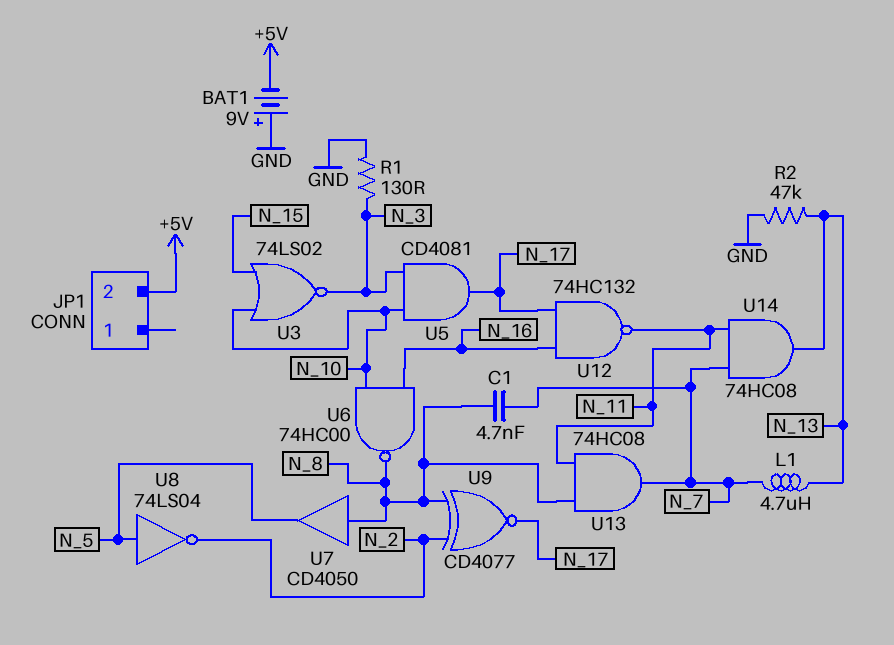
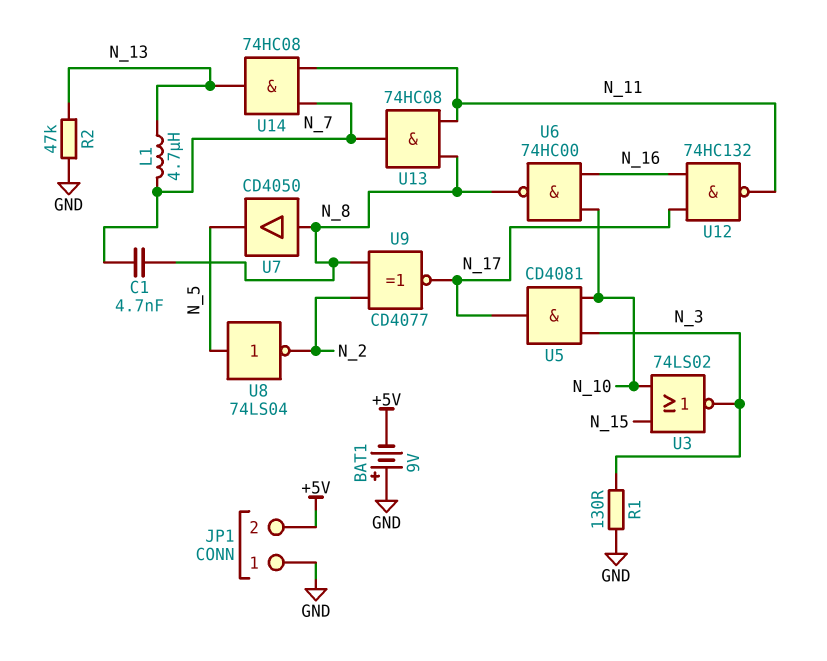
JP1 pin 1: none -> GND

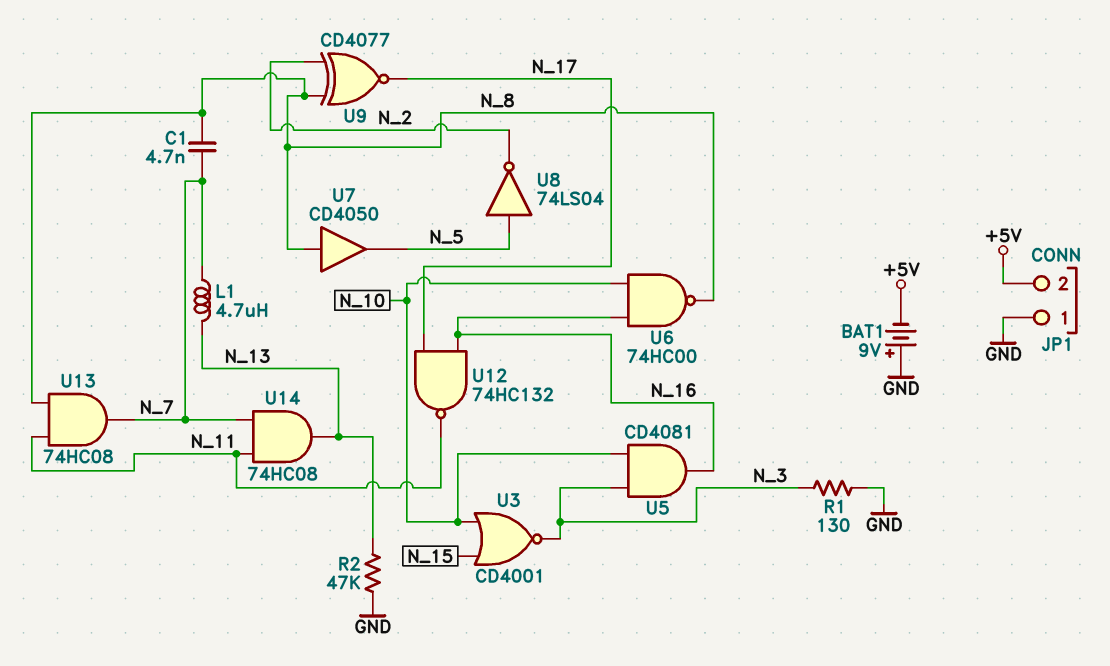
U3: NOR 74LS02 (in N_10, in N_15, out N_3) -> NOR CD4001 (in N_10, in N_15, out N_3)
U5: AND CD4081 (in N_3, in N_10, out N_17) -> AND CD4081 (in N_3, in N_10, out N_16)

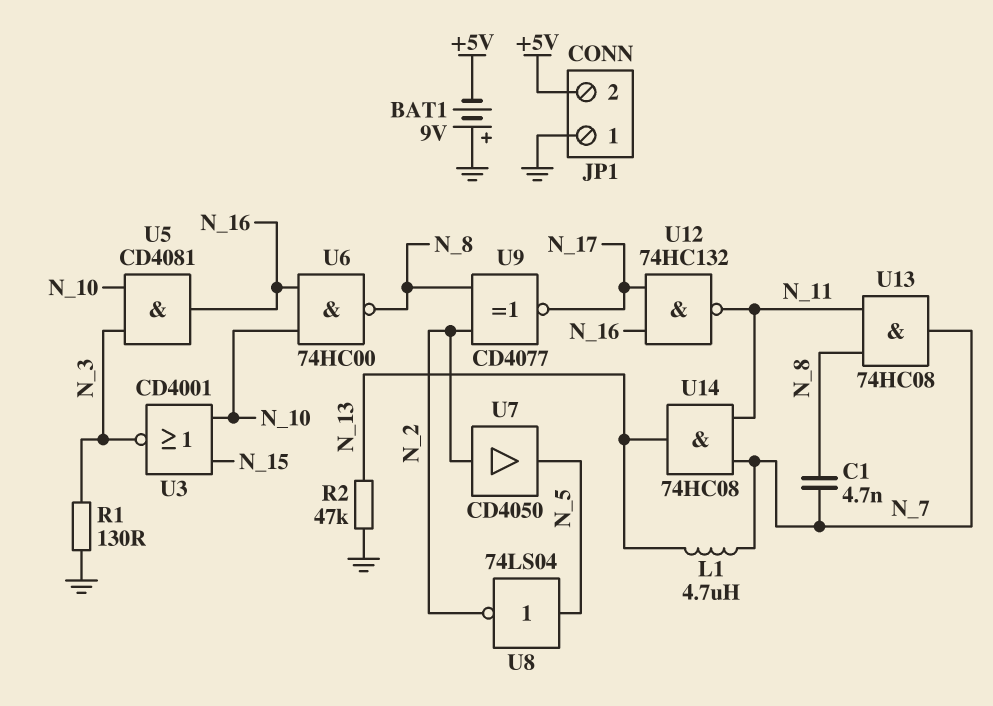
U7: buffer CD4050 (in N_8, out N_5) -> buffer CD4050 (in N_2, out N_5)

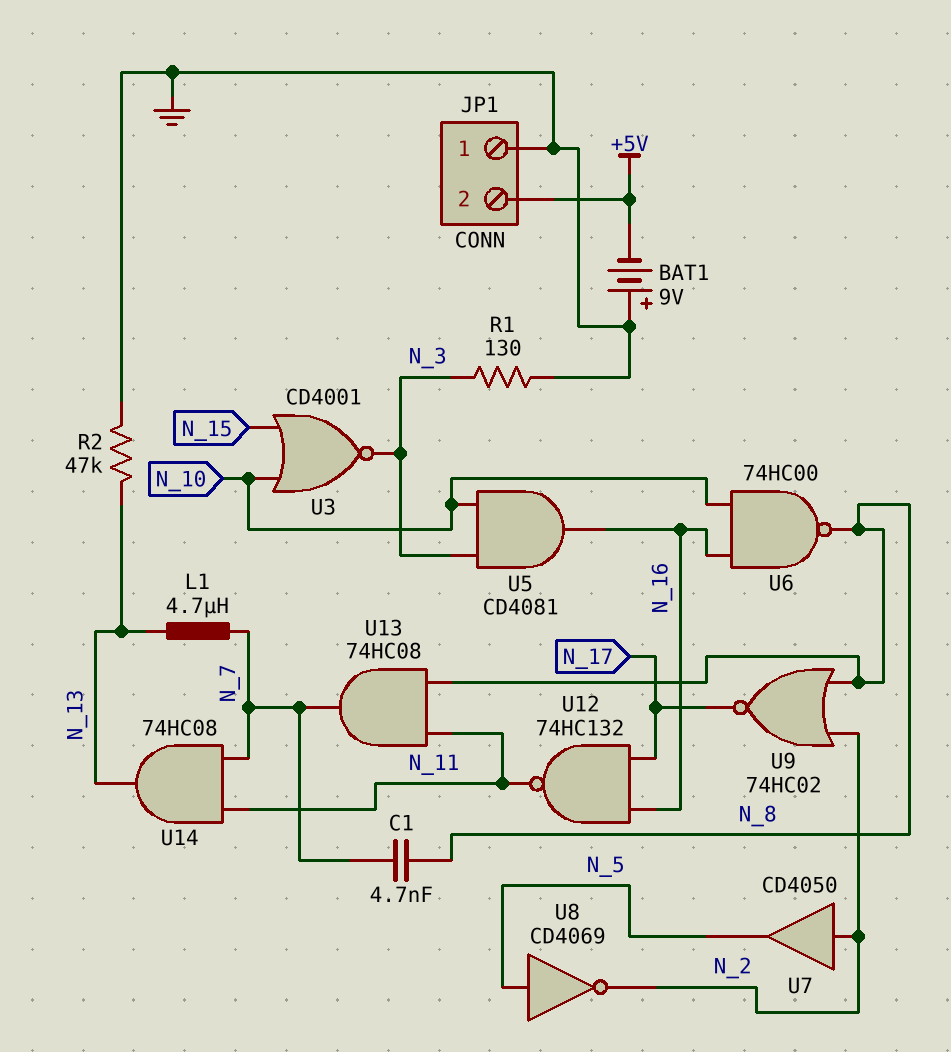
U8: NOT 74LS04 (in N_5, out N_2) -> NOT CD4069 (in N_5, out N_2)
U9: XNOR CD4077 (in N_2, in N_8, out N_17) -> NOR 74HC02 (in N_2, in N_8, out N_17)

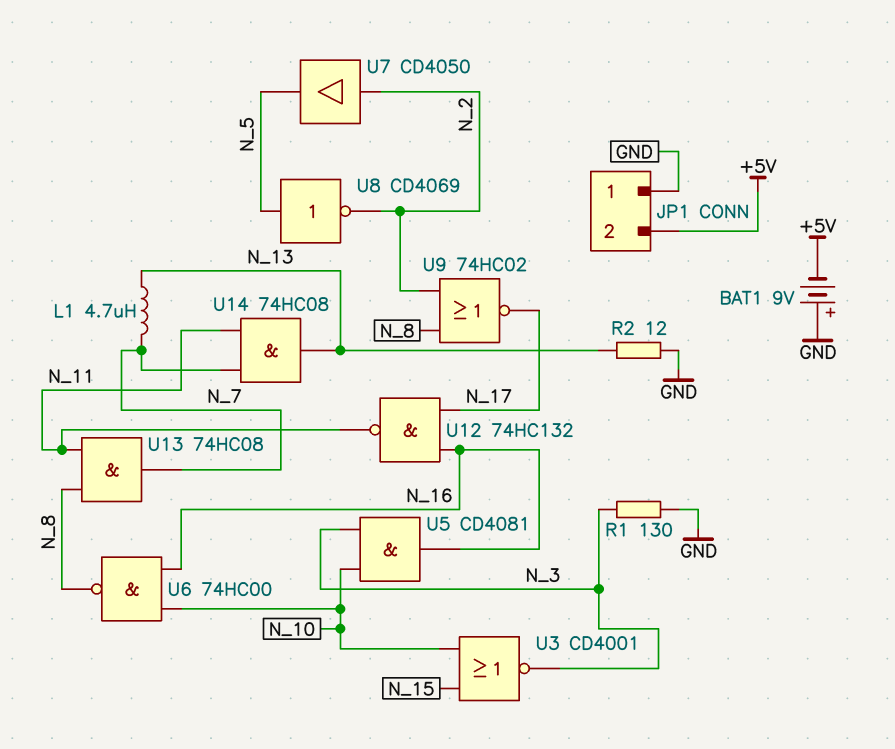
C1: 4.7nF (N_7, N_8) -> none
R2: 47k (GND, N_13) -> 12 (GND, N_13)

